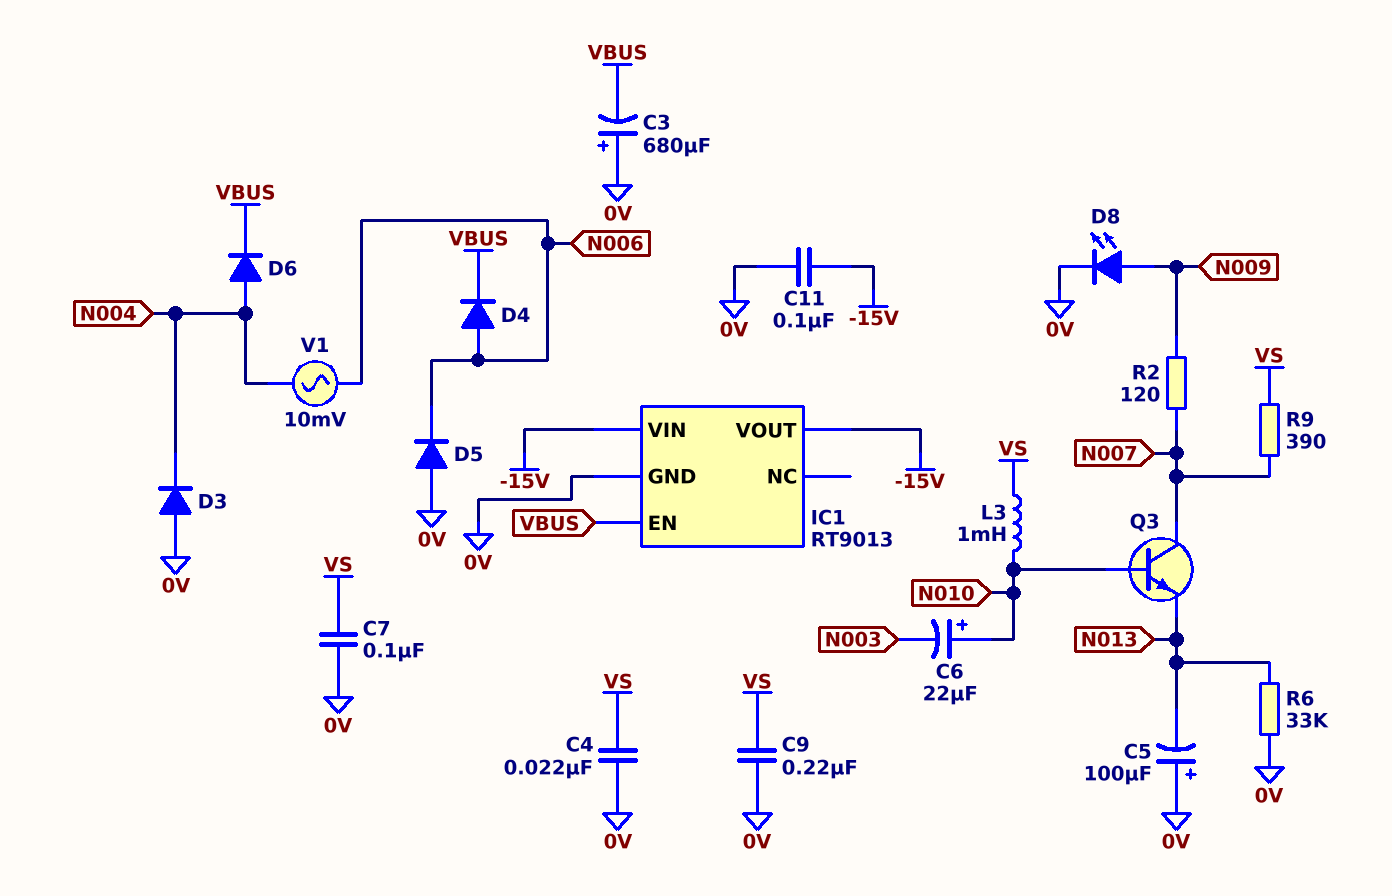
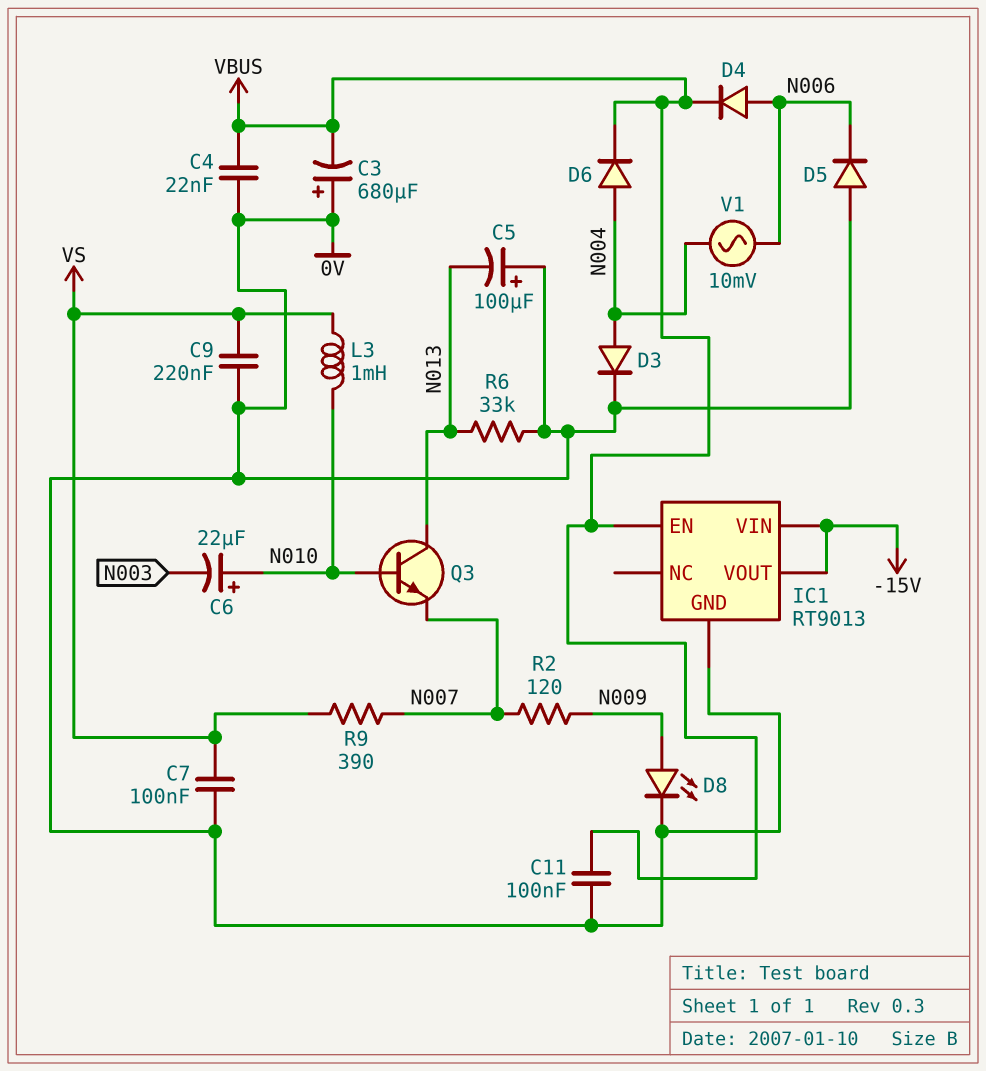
C4: 22nF (0V, VS) -> 22nF (0V, VBUS)
C11: 100nF (-15V, 0V) -> 100nF (0V, VBUS)
D3: diode (A 0V, K N004) -> diode (A N004, K 0V)
Q3: NPN (B N010, C N007, E N013) -> NPN (B N010, C N013, E N007)

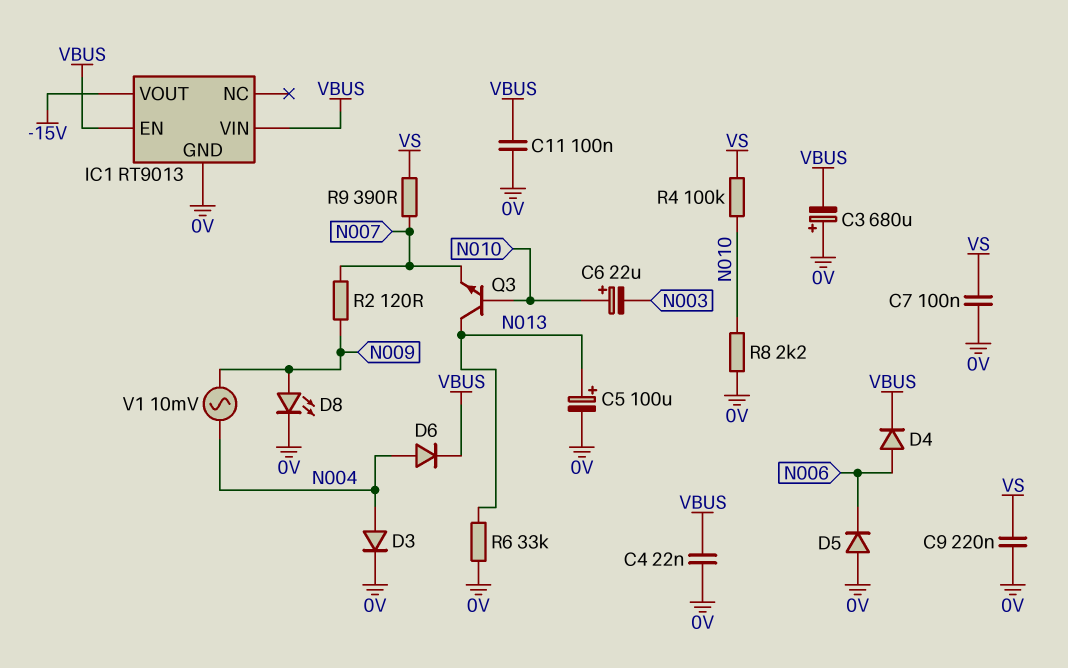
C5: 100uF (plus 0V, minus N013) -> 100uF (plus N013, minus 0V)
IC1 pin VIN: -15V -> VBUS
L3: 1mH (N010, VS) -> none
R4: none -> 100k (N010, VS)
R8: none -> 2.2k (0V, N010)
V1: AC 10mV (N004, N006) -> AC 10mV (N004, N009)

